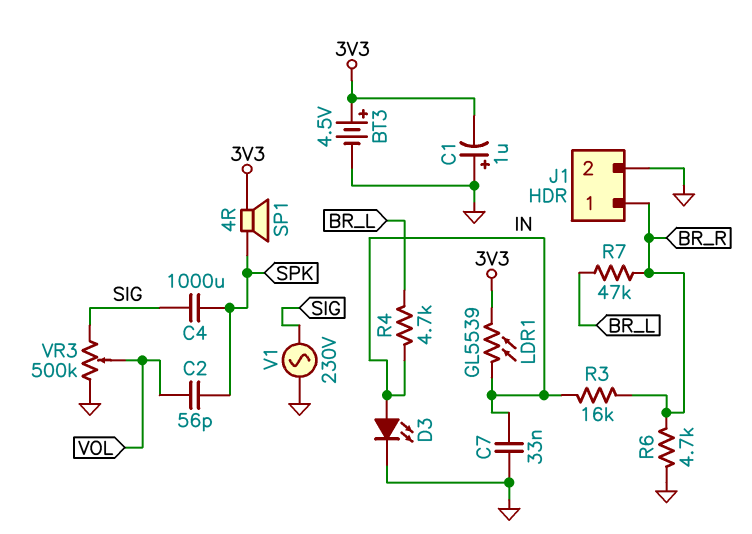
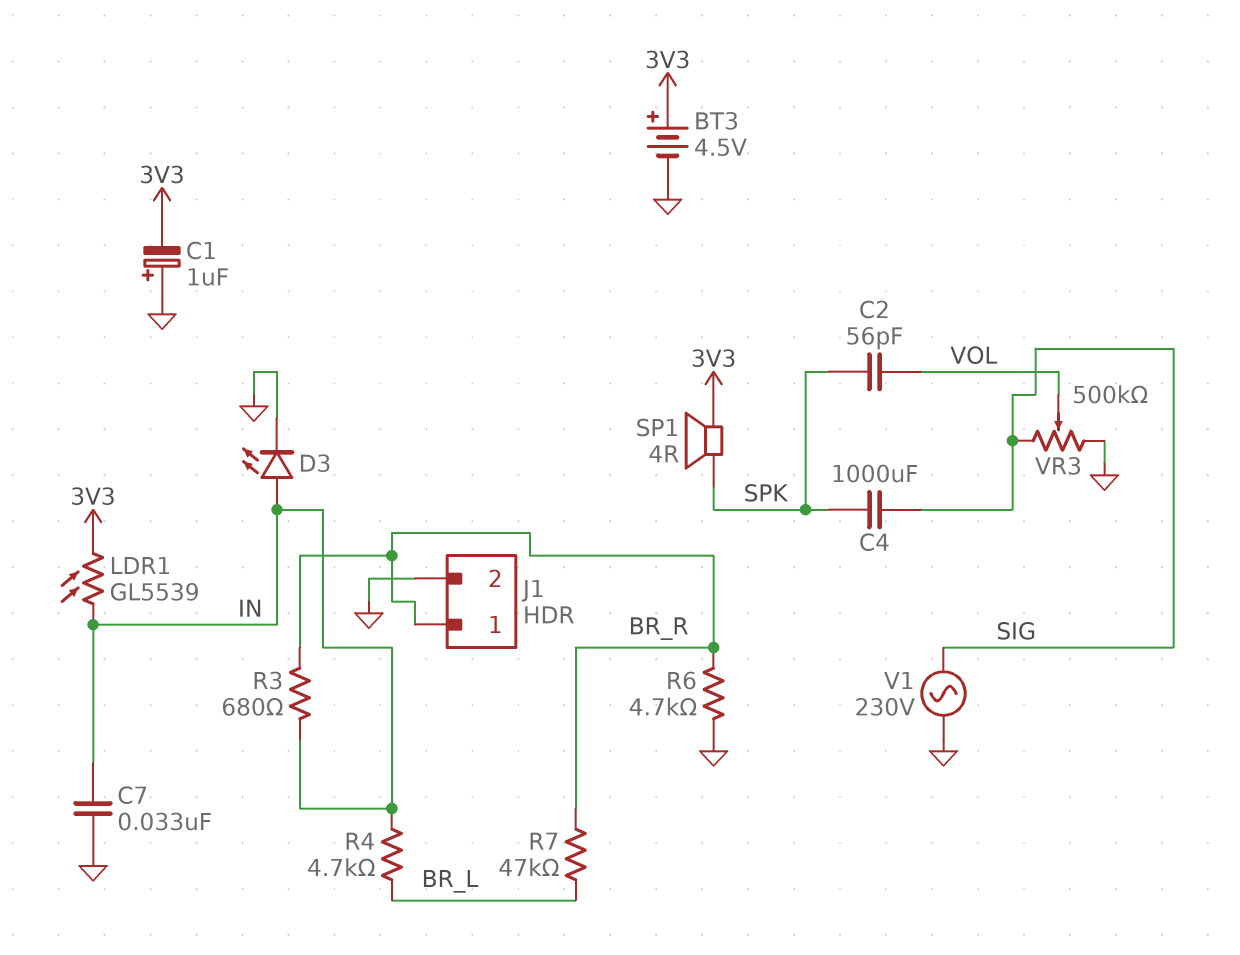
R3: 16k (BR_R, IN) -> 680 (BR_R, IN)

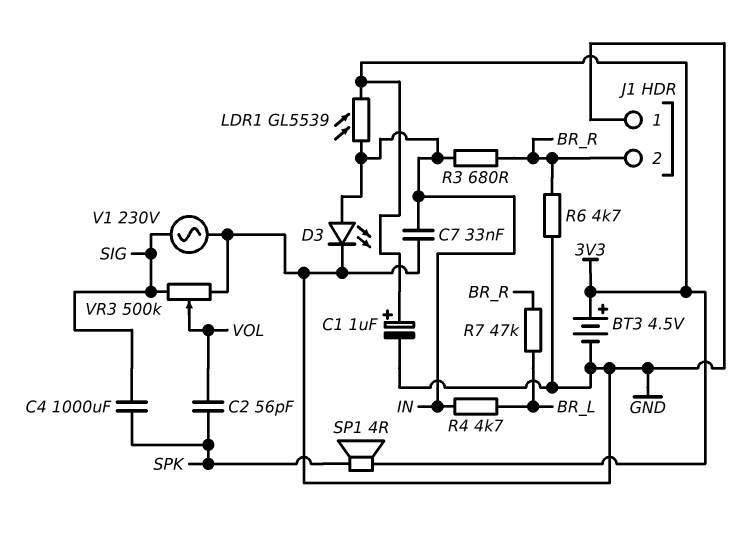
C1: 1uF (plus GND, minus 3V3) -> 1uF (plus 3V3, minus GND)
J1 pin 1: BR_R -> GND
J1 pin 2: GND -> BR_R

